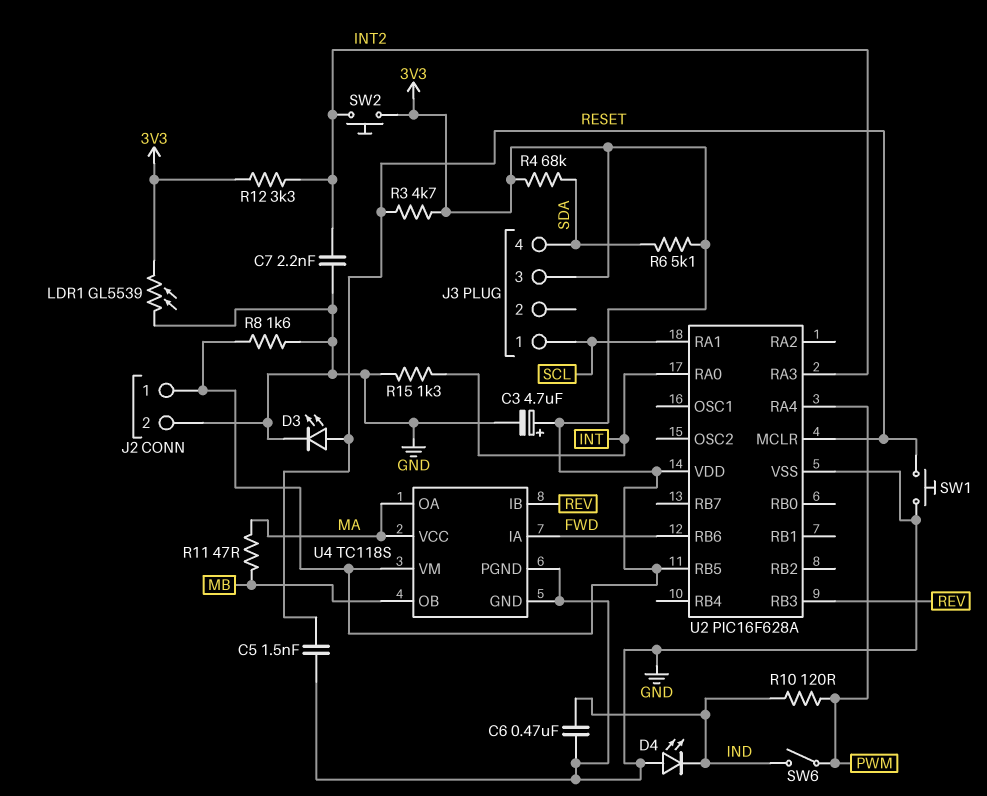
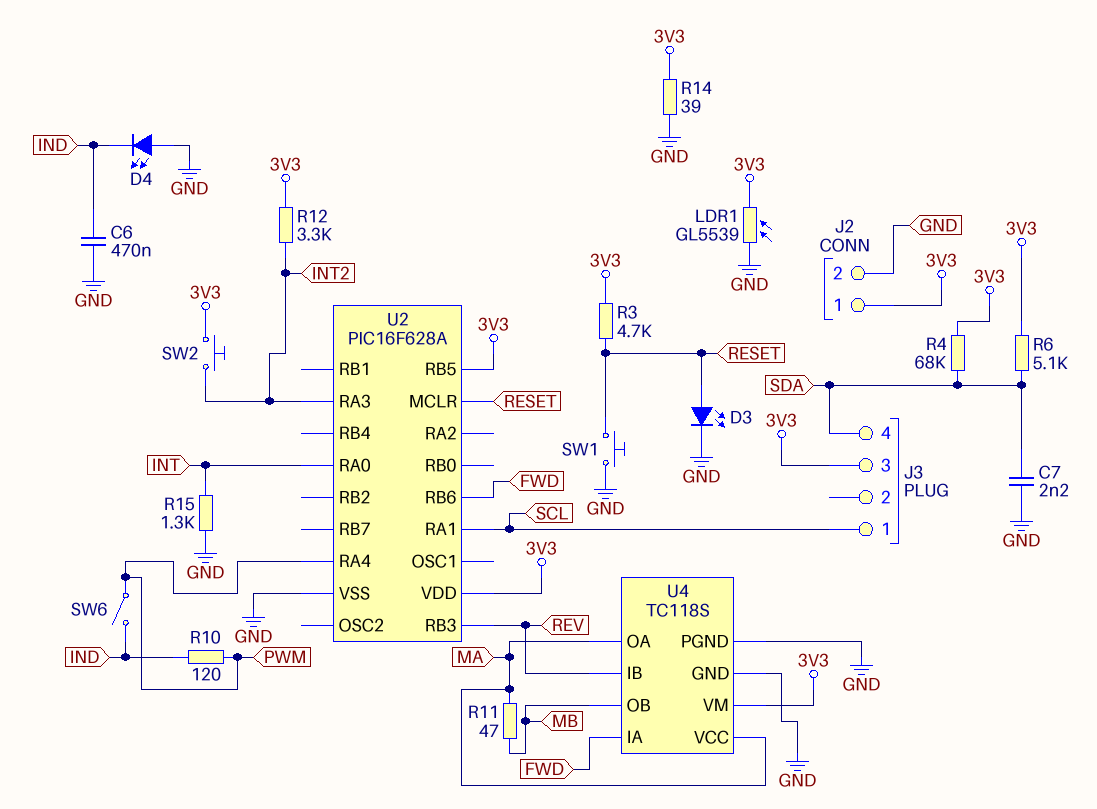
C3: 4.7uF (plus 3V3, minus GND) -> none
C5: 1.5nF (GND, RESET) -> none
C7: 2.2nF (GND, INT2) -> 2.2nF (GND, SDA)
R8: 1.6k (3V3, GND) -> none
R14: none -> 39 (3V3, GND)

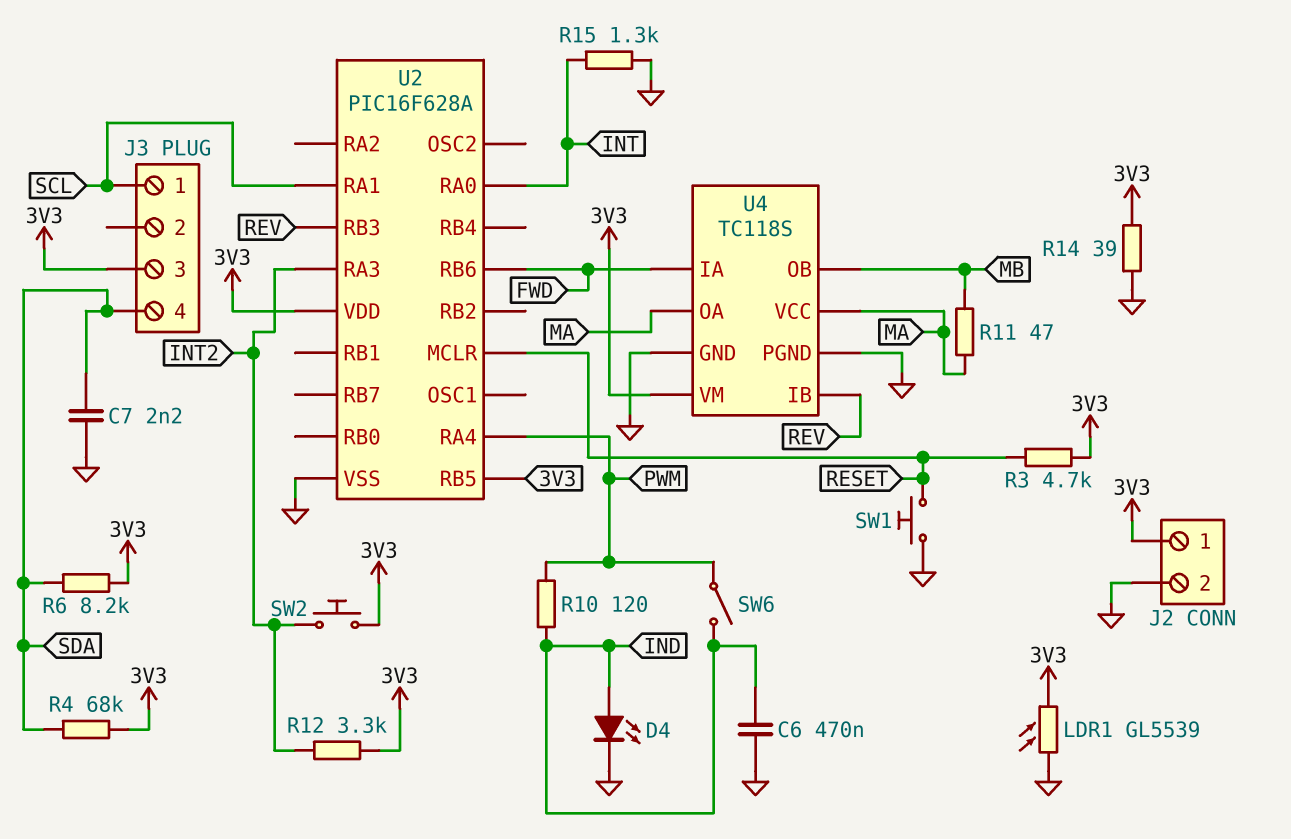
D3: LED (A RESET, K GND) -> none
D4: LED (A GND, K IND) -> LED (A IND, K GND)
R6: 5.1k (3V3, SDA) -> 8.2k (3V3, SDA)

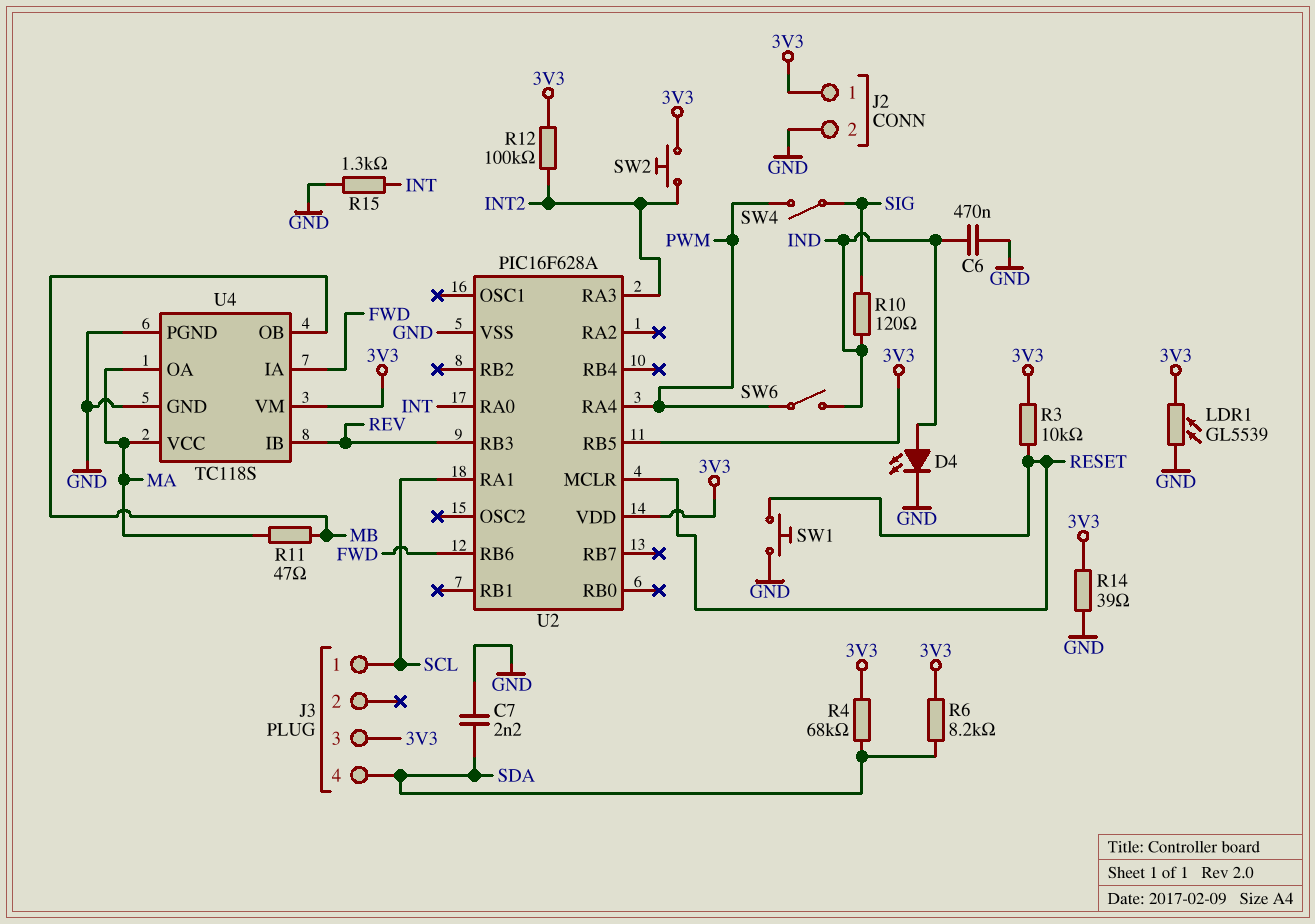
R3: 4.7k (3V3, RESET) -> 10k (3V3, RESET)
R10: 120 (IND, PWM) -> 120 (IND, SIG)
R12: 3.3k (3V3, INT2) -> 100k (3V3, INT2)
SW4: none -> switch (PWM, SIG)

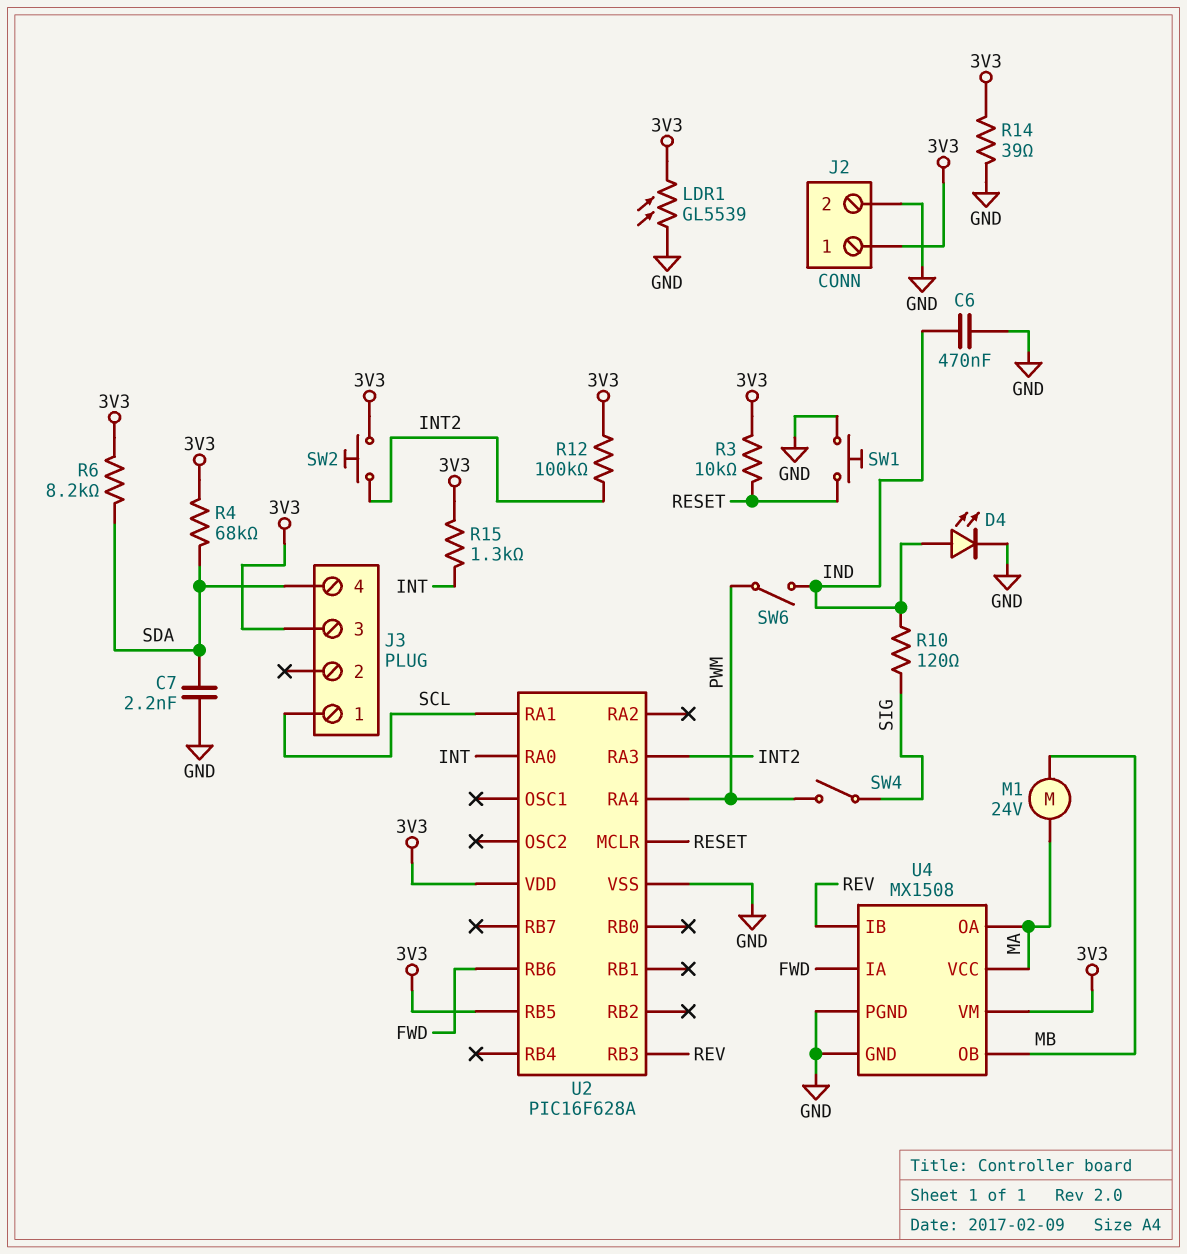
M1: none -> motor 24V (MA, MB)
R11: 47 (MA, MB) -> none
R15: 1.3k (GND, INT) -> 1.3k (3V3, INT)
U4: TC118S -> MX1508

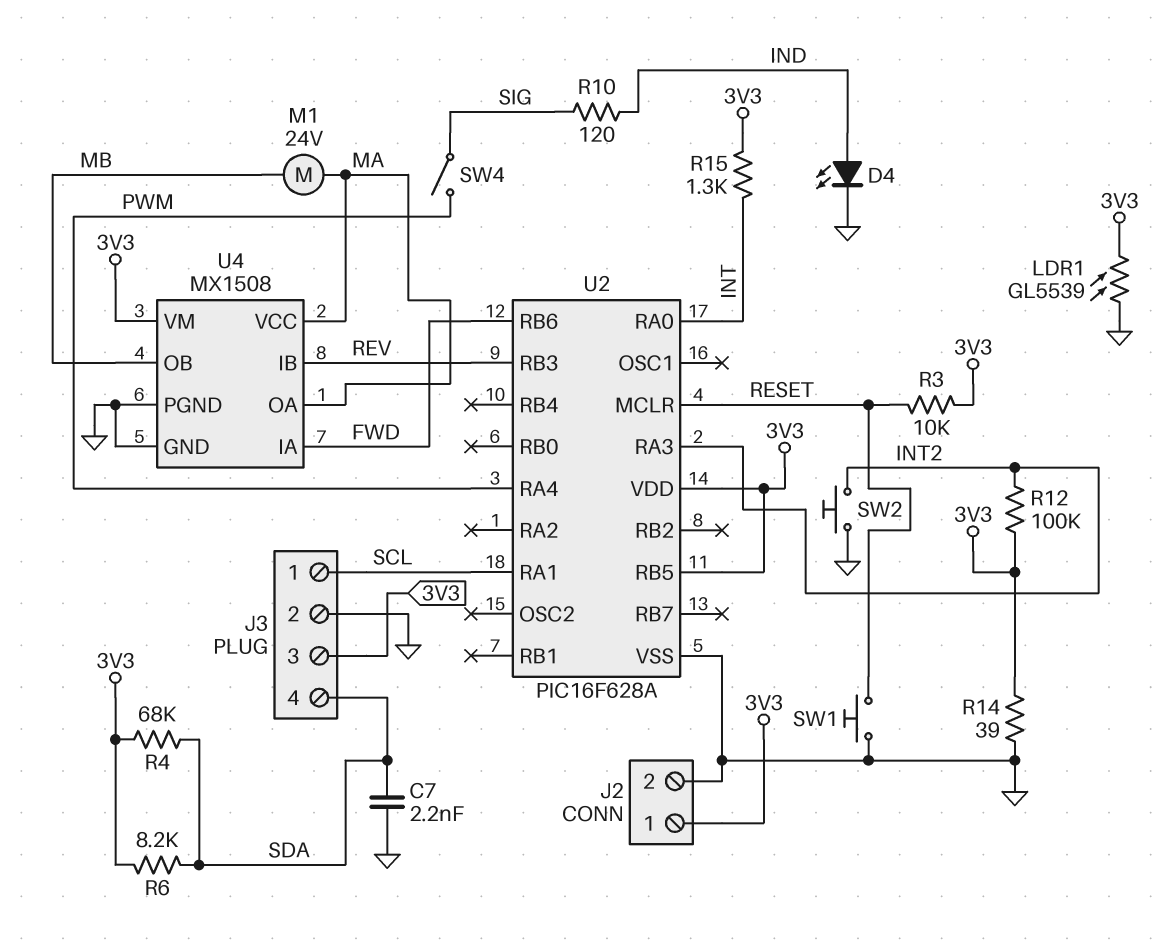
C6: 470nF (GND, IND) -> none
J3 pin 2: none -> GND
SW2: button (3V3, INT2) -> button (GND, INT2)
SW6: switch (IND, PWM) -> none

